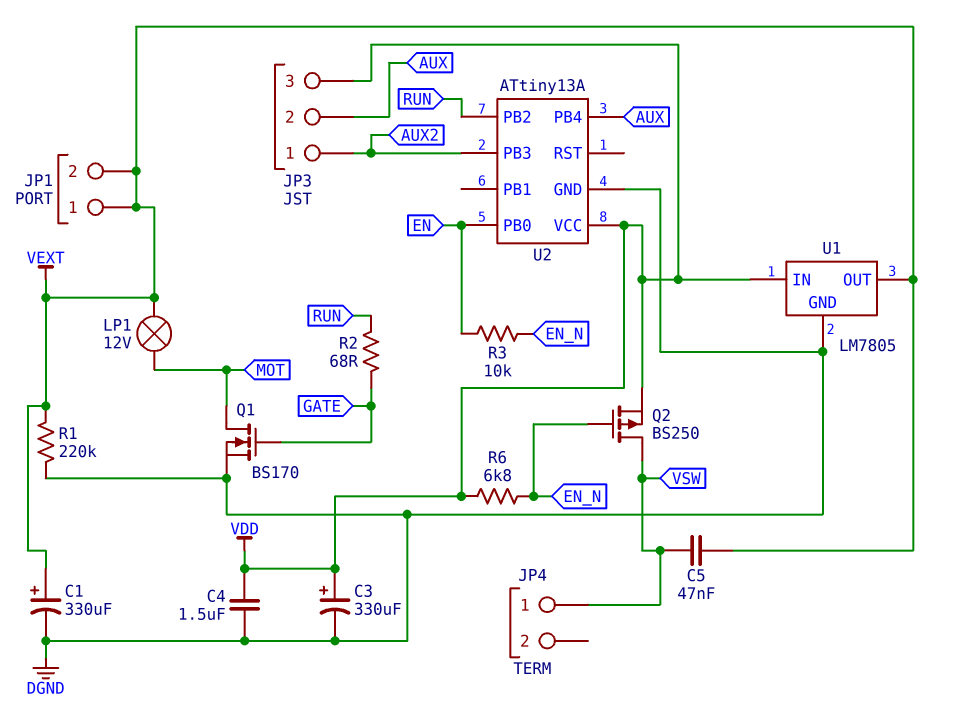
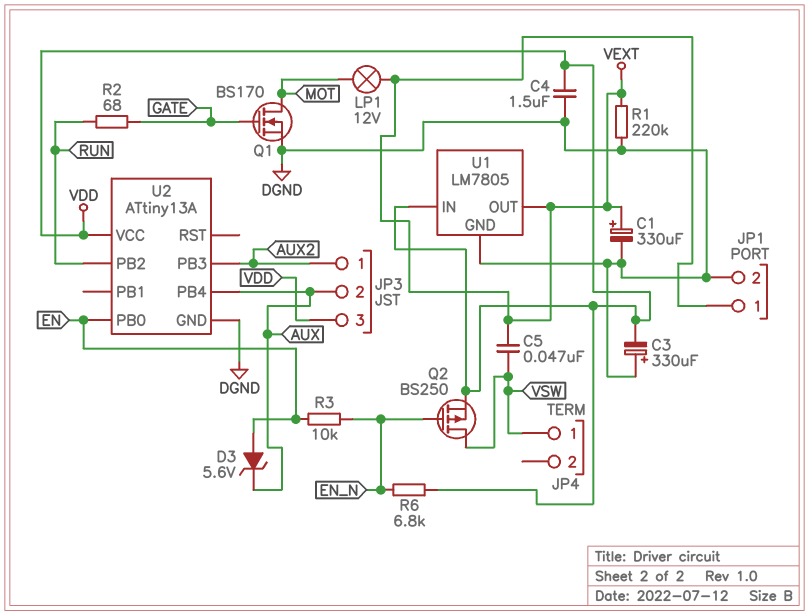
C3: 330uF (plus VDD, minus DGND) -> 330uF (plus DGND, minus VDD)
D3: none -> zener 5.6V (A EN, K AUX)
JP1 pin 2: VEXT -> DGND

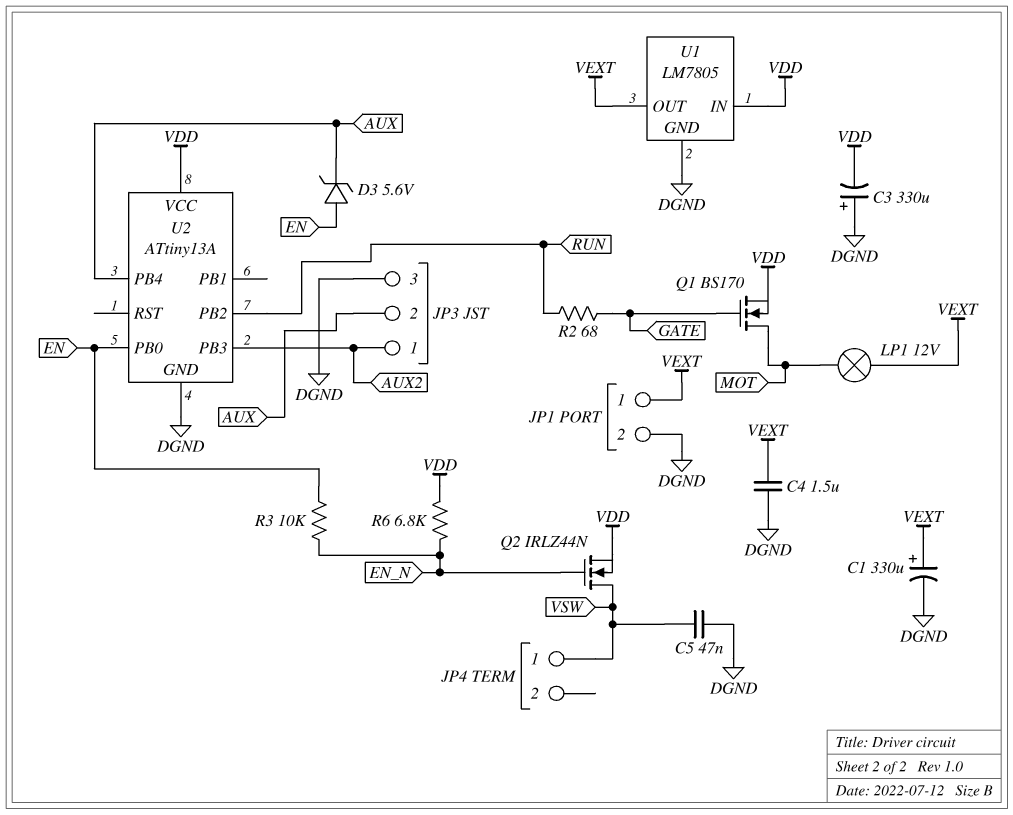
C4: 1.5uF (DGND, VDD) -> 1.5uF (DGND, VEXT)
C5: 47nF (VEXT, VSW) -> 47nF (DGND, VSW)
JP3 pin 3: VDD -> DGND
Q1: NMOS BS170 (G GATE, D MOT, S DGND) -> NMOS BS170 (G GATE, D MOT, S VDD)
Q2: PMOS BS250 (G EN_N, D VSW, S VDD) -> NMOS IRLZ44N (G EN_N, D VSW, S VDD)
R1: 220k (DGND, VEXT) -> none

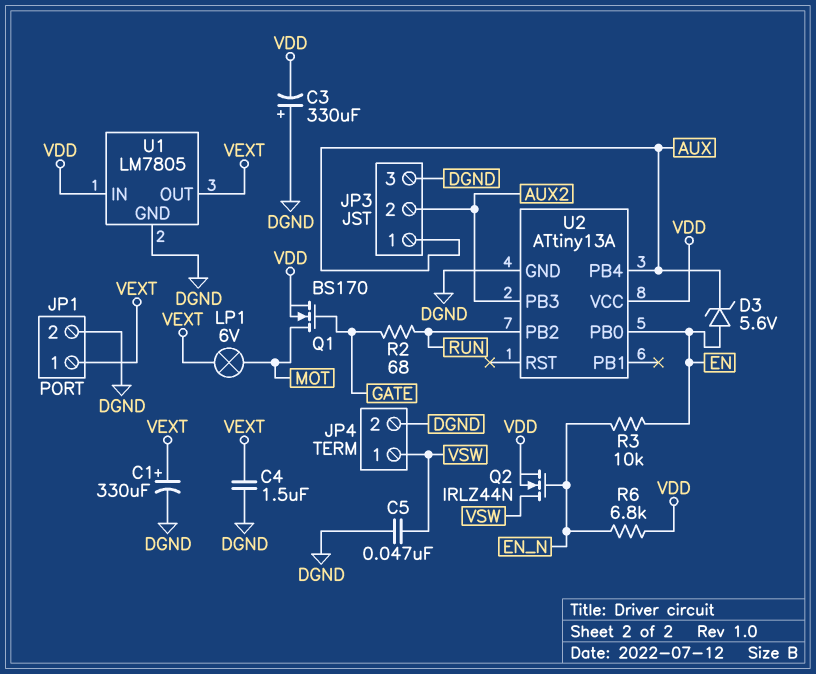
JP3 pin 1: AUX2 -> AUX
JP3 pin 2: AUX -> AUX2
JP4 pin 2: none -> DGND
LP1: lamp 12V (MOT, VEXT) -> lamp 6V (MOT, VEXT)

